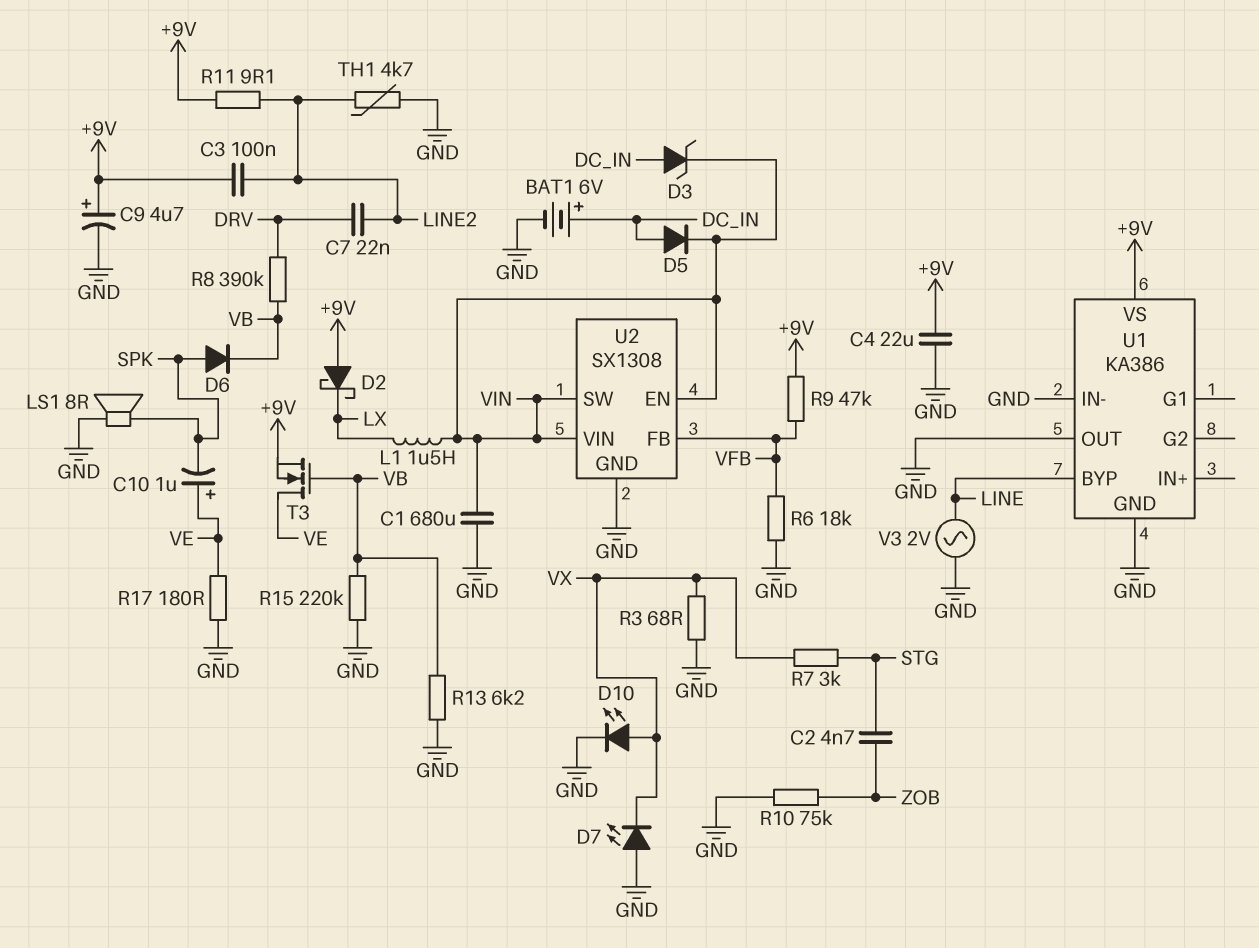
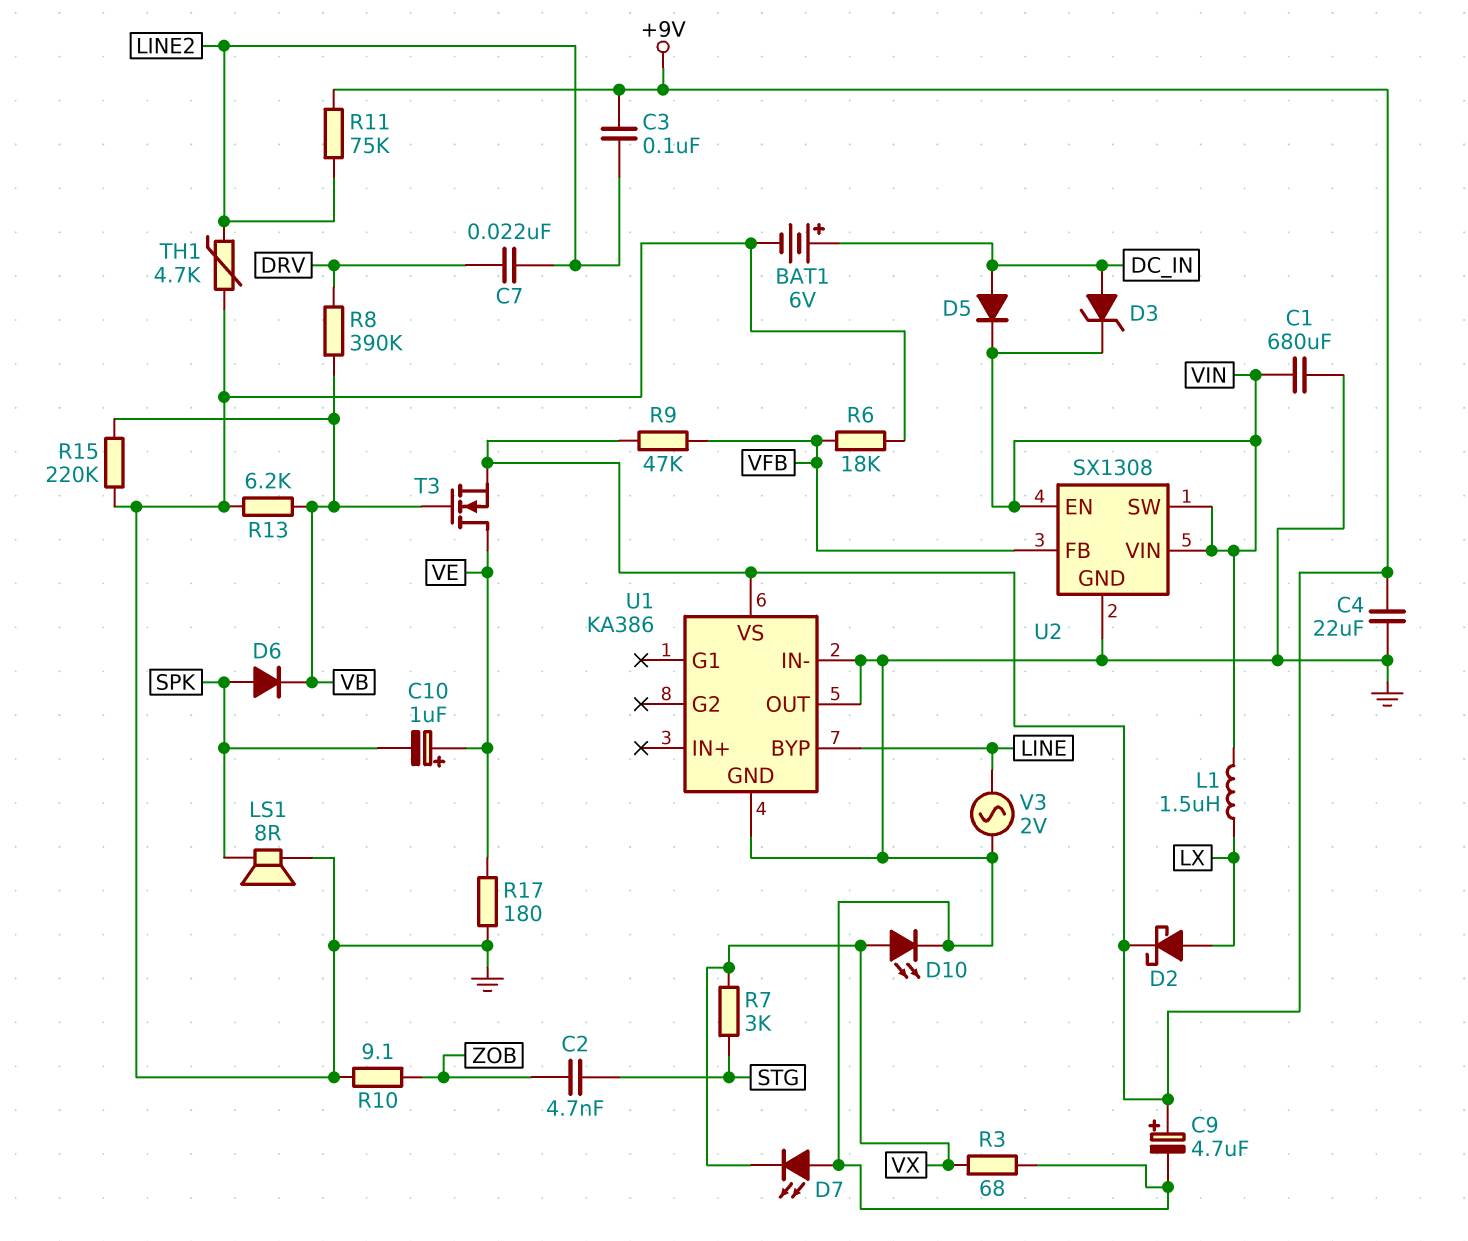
D2: schottky (A +9V, K LX) -> schottky (A LX, K +9V)
R10: 75k (GND, ZOB) -> 9.1 (GND, ZOB)
R11: 9.1 (+9V, LINE2) -> 75k (+9V, LINE2)

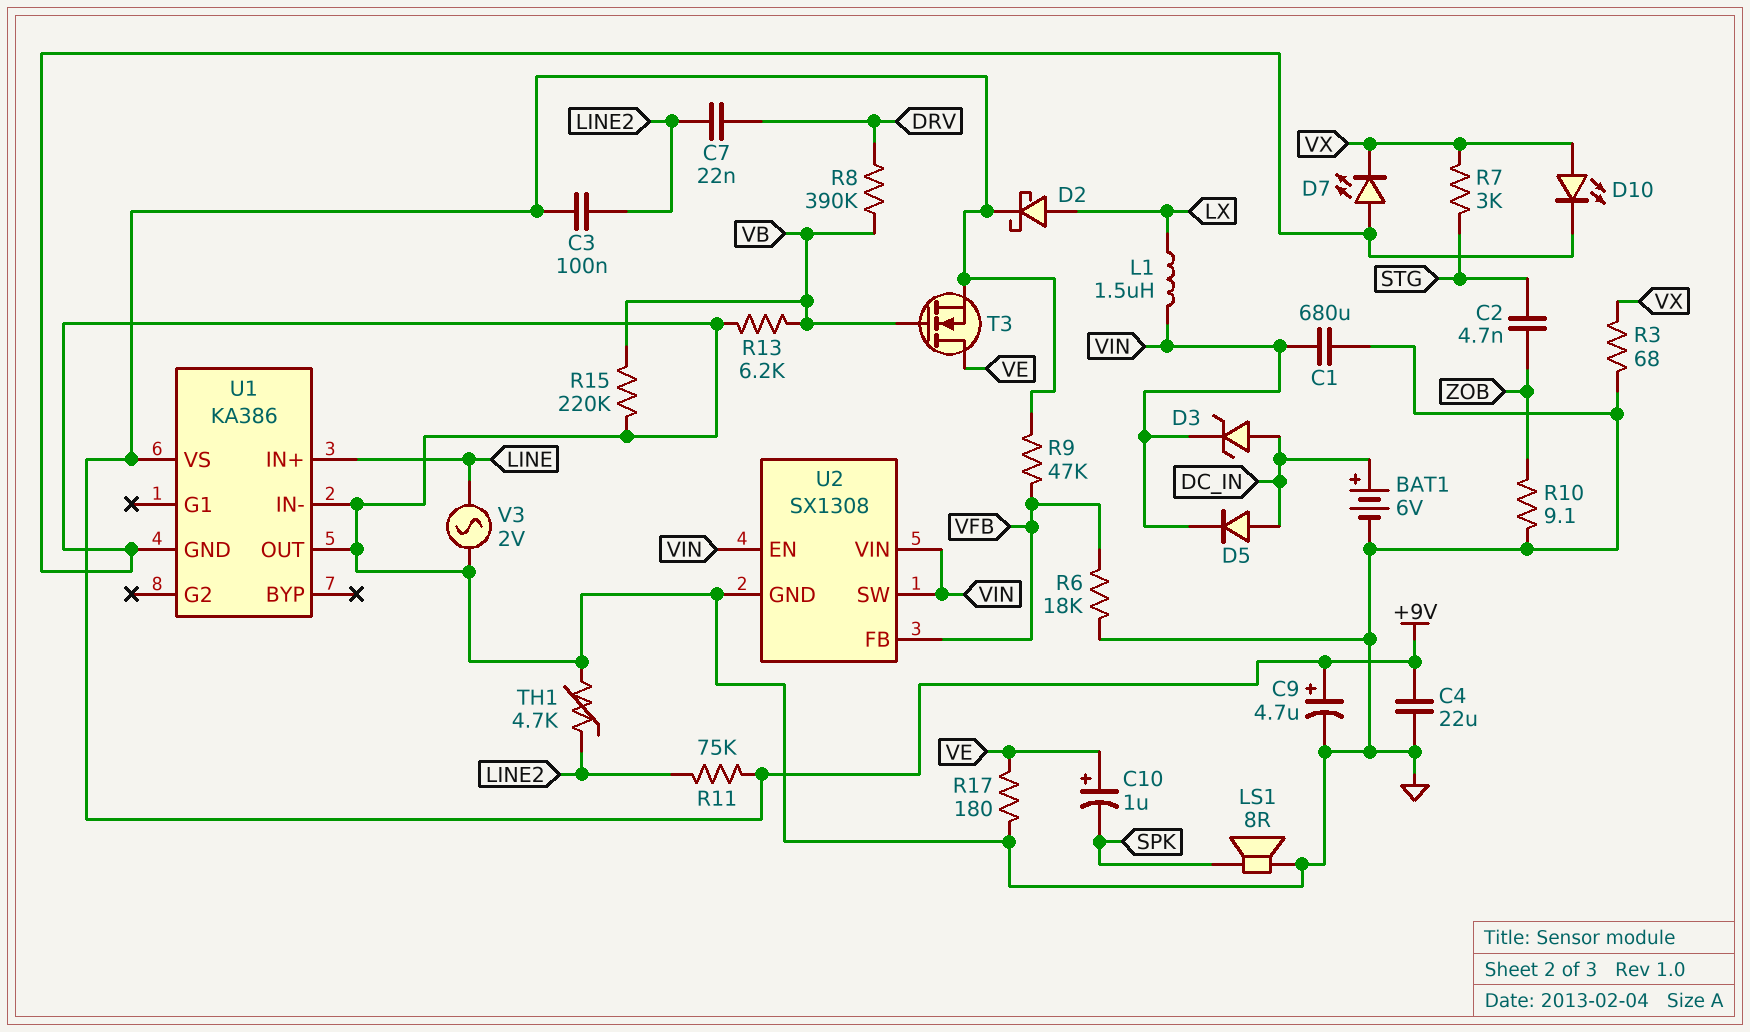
D6: diode (A SPK, K VB) -> none
U1 pin BYP: LINE -> none
U1 pin IN+: none -> LINE

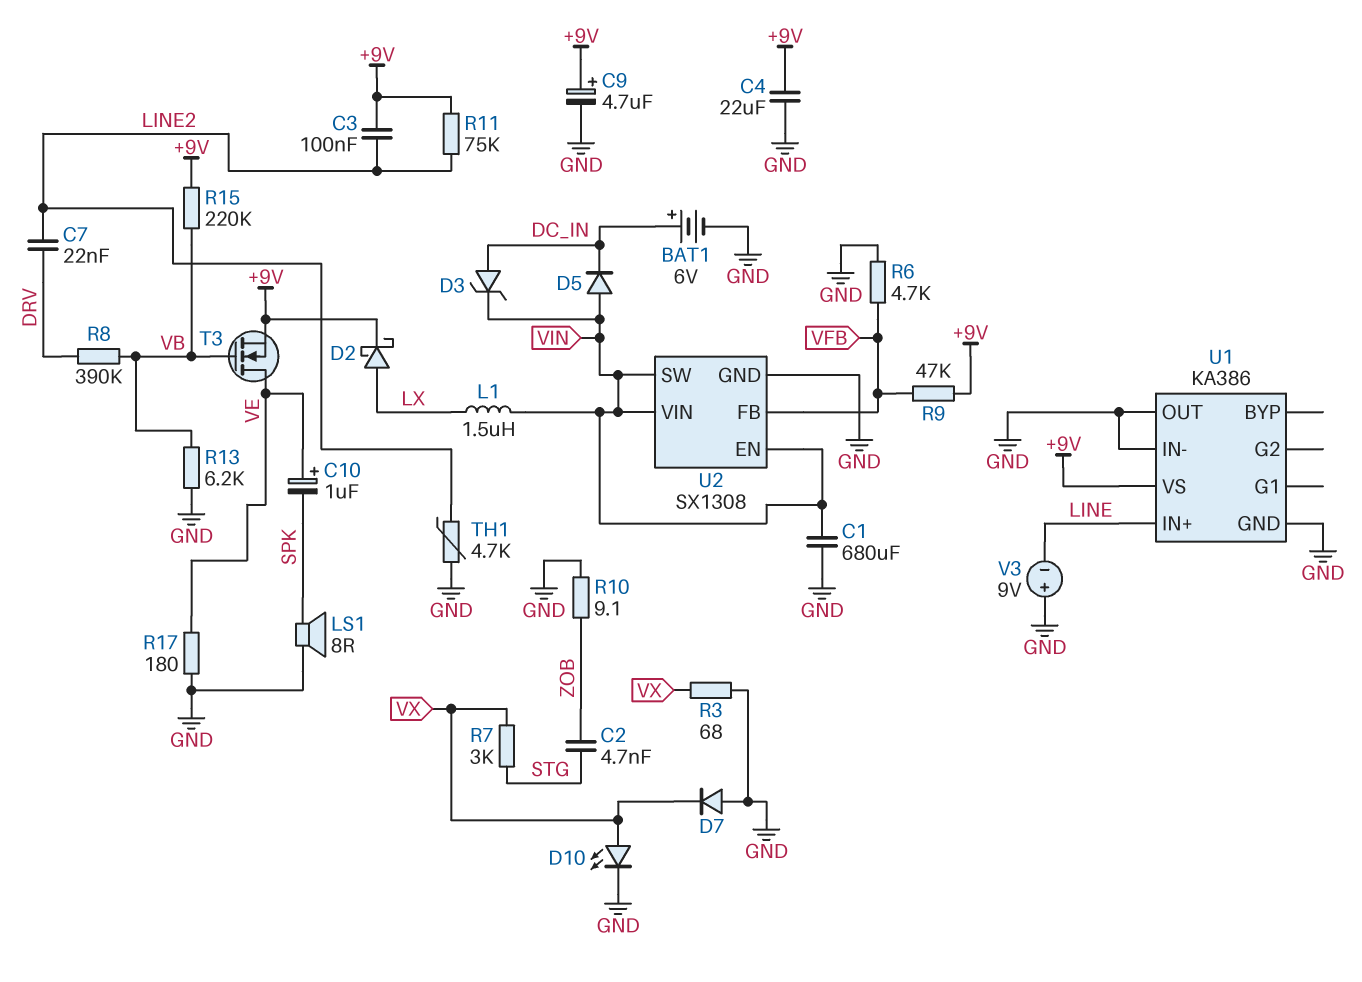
D5: diode (A DC_IN, K VIN) -> diode (A VIN, K DC_IN)
D7: LED (A GND, K VX) -> diode (A GND, K VX)
R6: 18k (GND, VFB) -> 4.7k (GND, VFB)
R15: 220k (GND, VB) -> 220k (+9V, VB)
V3: AC 2V (GND, LINE) -> 9V (plus GND, minus LINE)

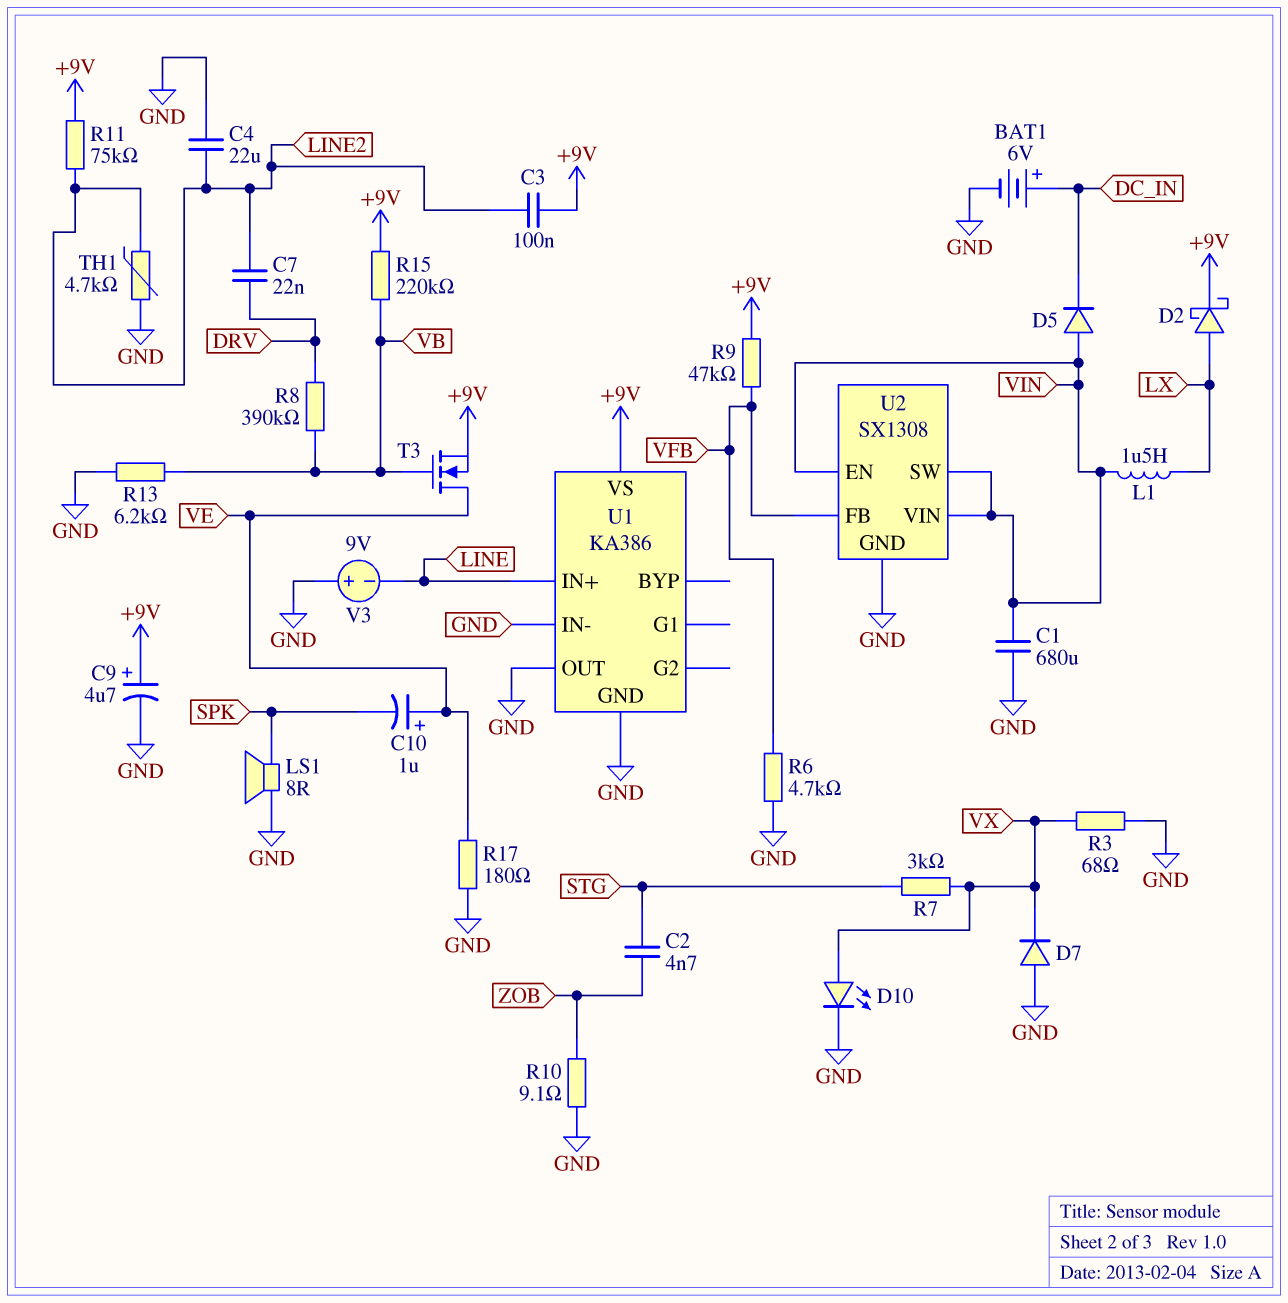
C4: 22uF (+9V, GND) -> 22uF (GND, LINE2)
D3: zener (A DC_IN, K VIN) -> none

